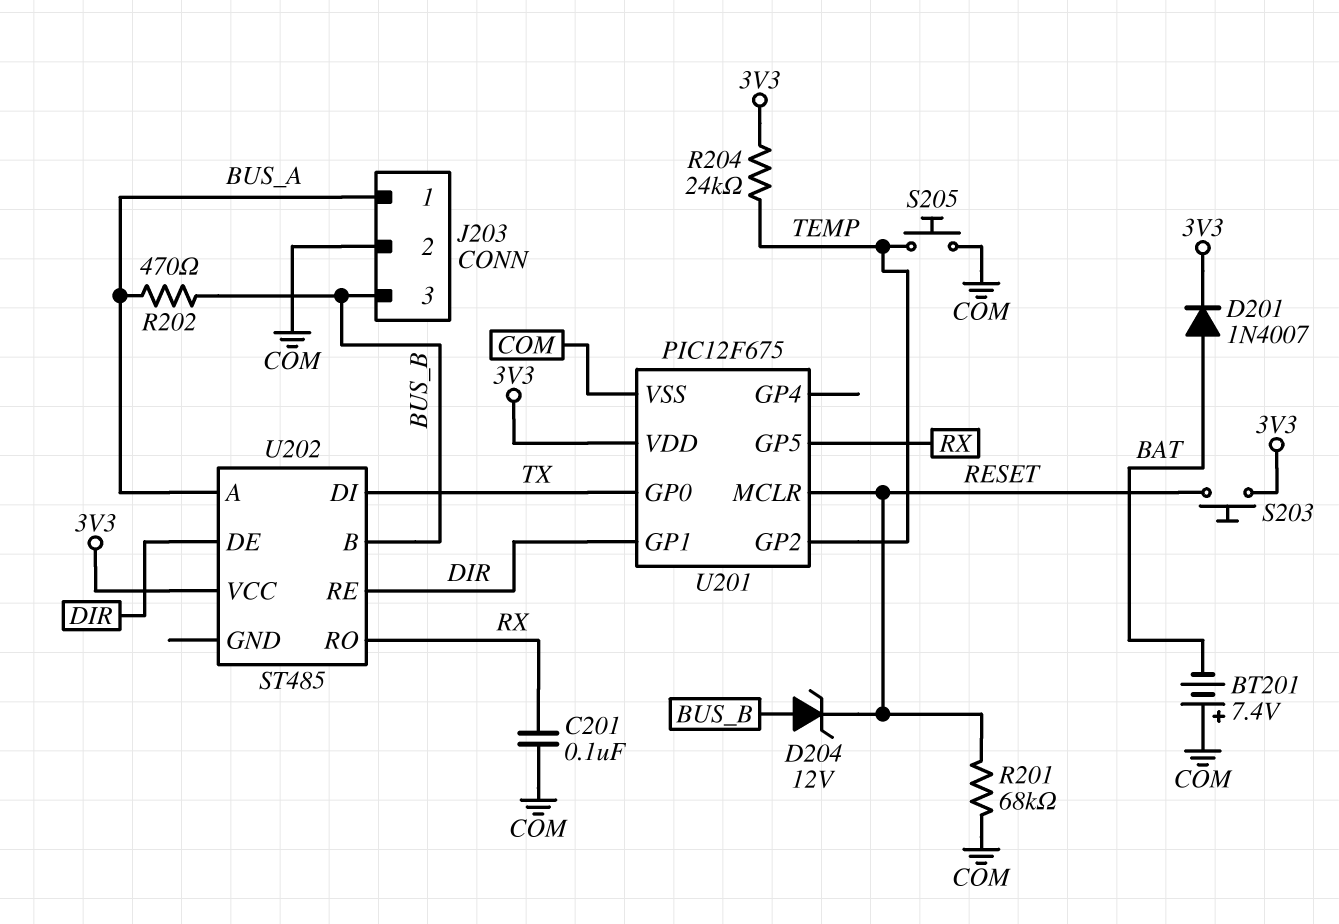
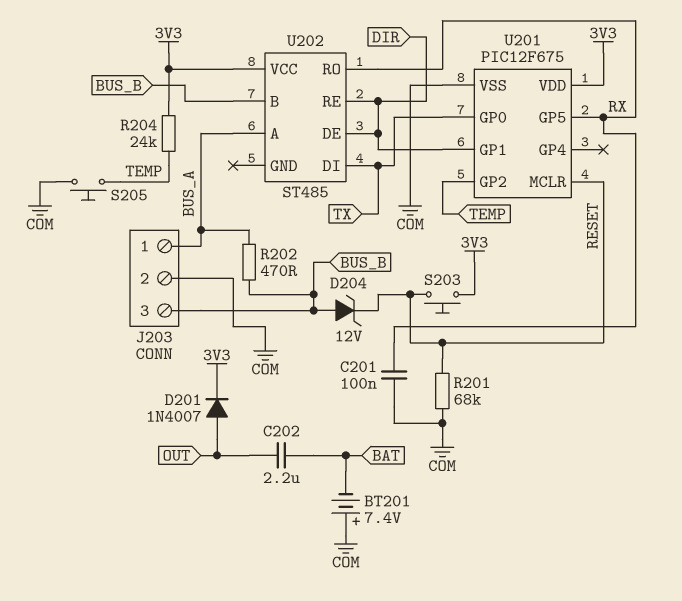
C202: none -> 2.2uF (BAT, OUT)
D201: diode 1N4007 (A BAT, K 3V3) -> diode 1N4007 (A OUT, K 3V3)

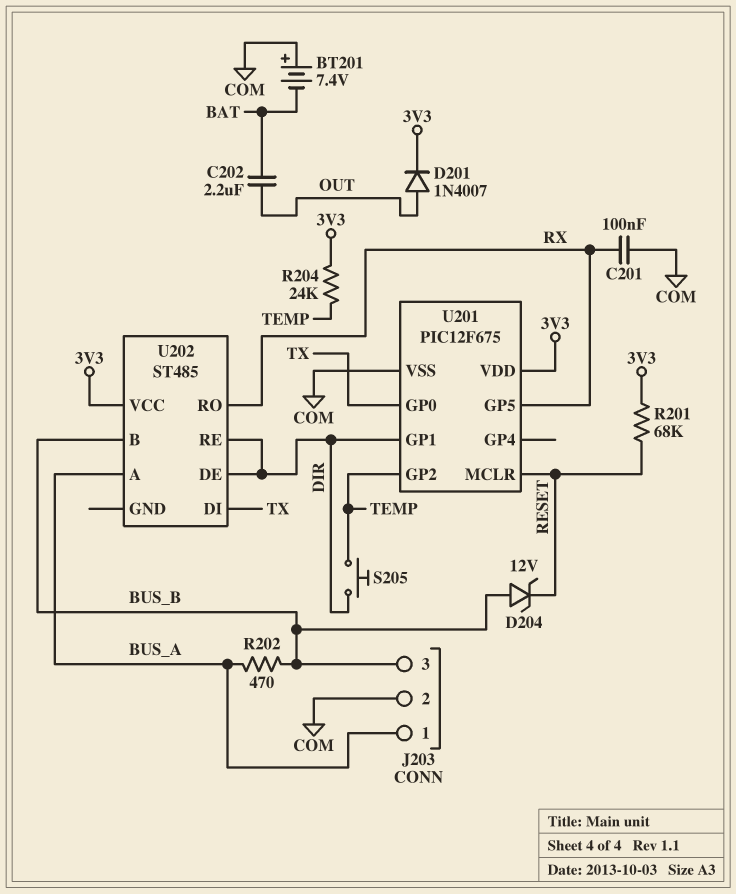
R201: 68k (COM, RESET) -> 68k (3V3, RESET)
S203: button (3V3, RESET) -> none
S205: button (COM, TEMP) -> button (DIR, TEMP)

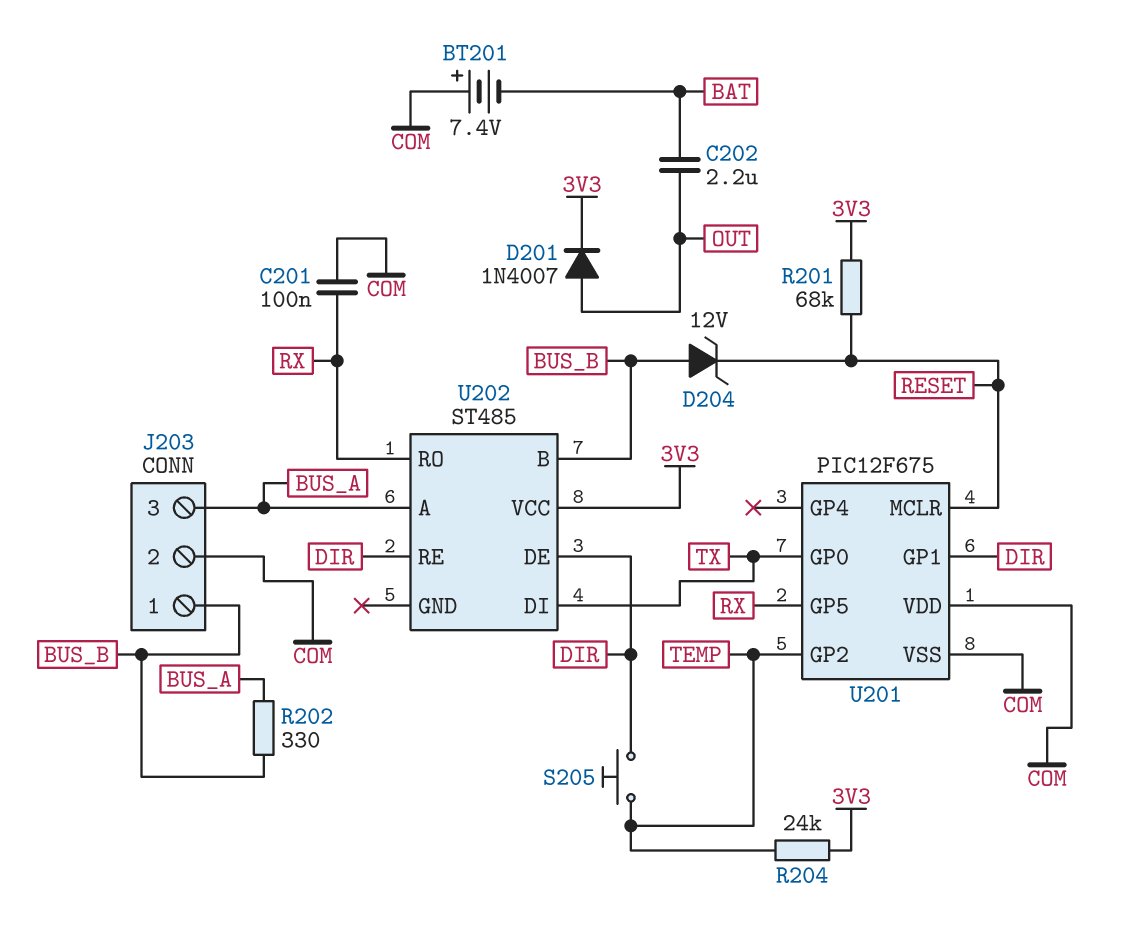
J203 pin 1: BUS_A -> BUS_B
J203 pin 3: BUS_B -> BUS_A
R202: 470 (BUS_A, BUS_B) -> 330 (BUS_A, BUS_B)
U201 pin VDD: 3V3 -> COM

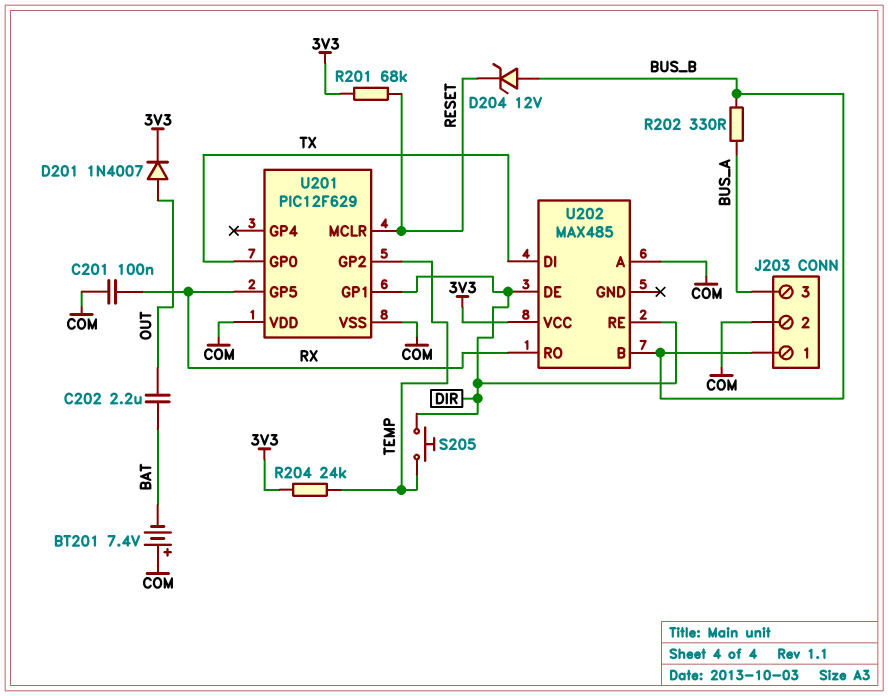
U201: PIC12F675 -> PIC12F629
U202: ST485 -> MAX485
U202 pin A: BUS_A -> COM

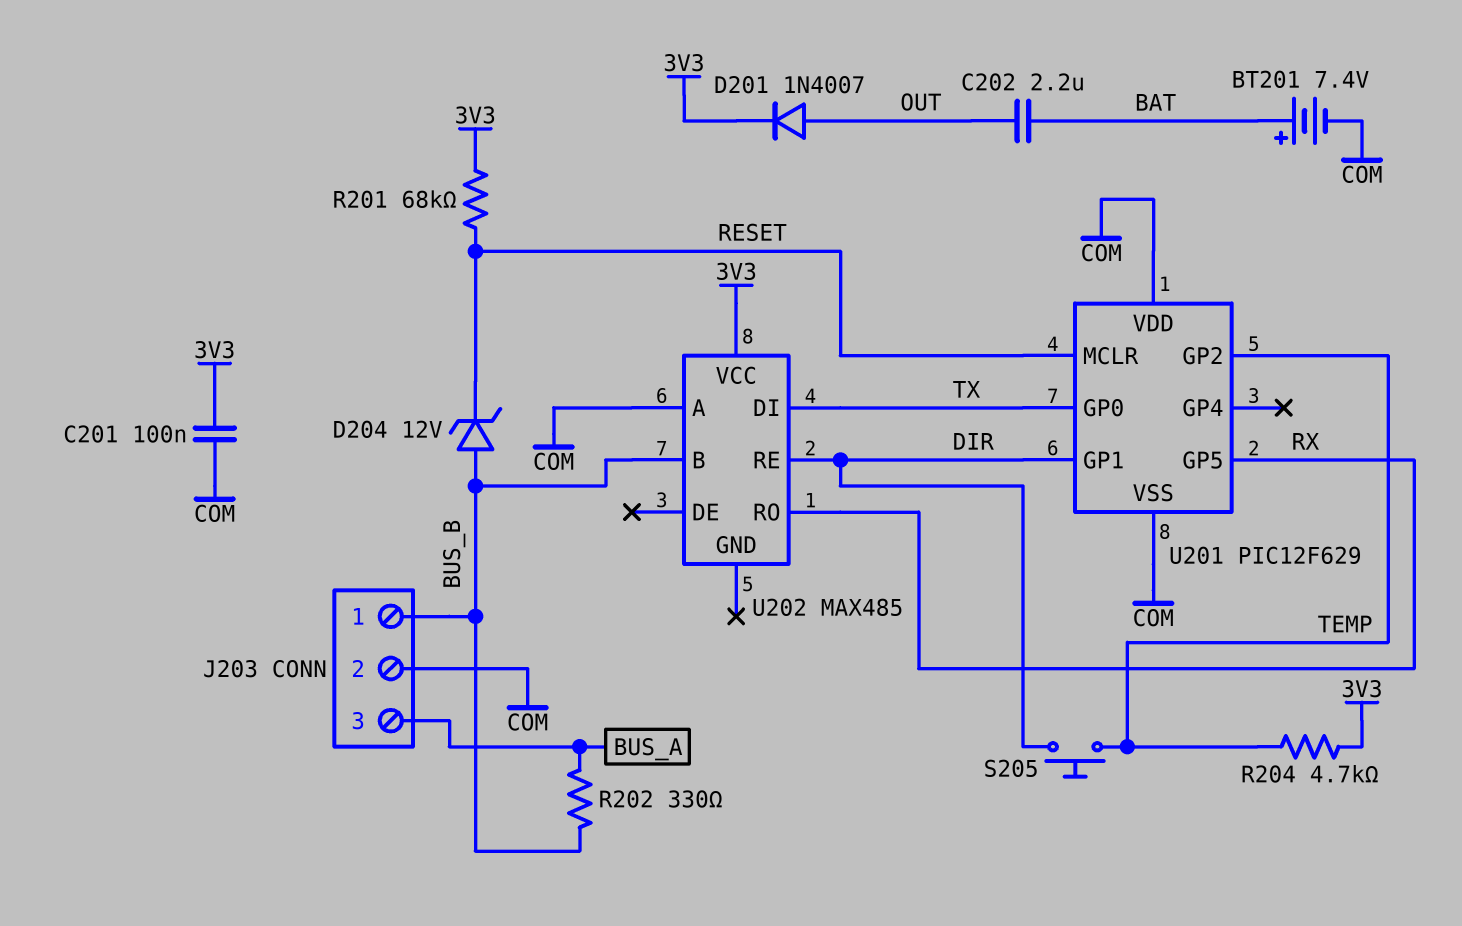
BT201: 7.4V (plus COM, minus BAT) -> 7.4V (plus BAT, minus COM)
C201: 100nF (COM, RX) -> 100nF (3V3, COM)
R204: 24k (3V3, TEMP) -> 4.7k (3V3, TEMP)
U202 pin DE: DIR -> none

